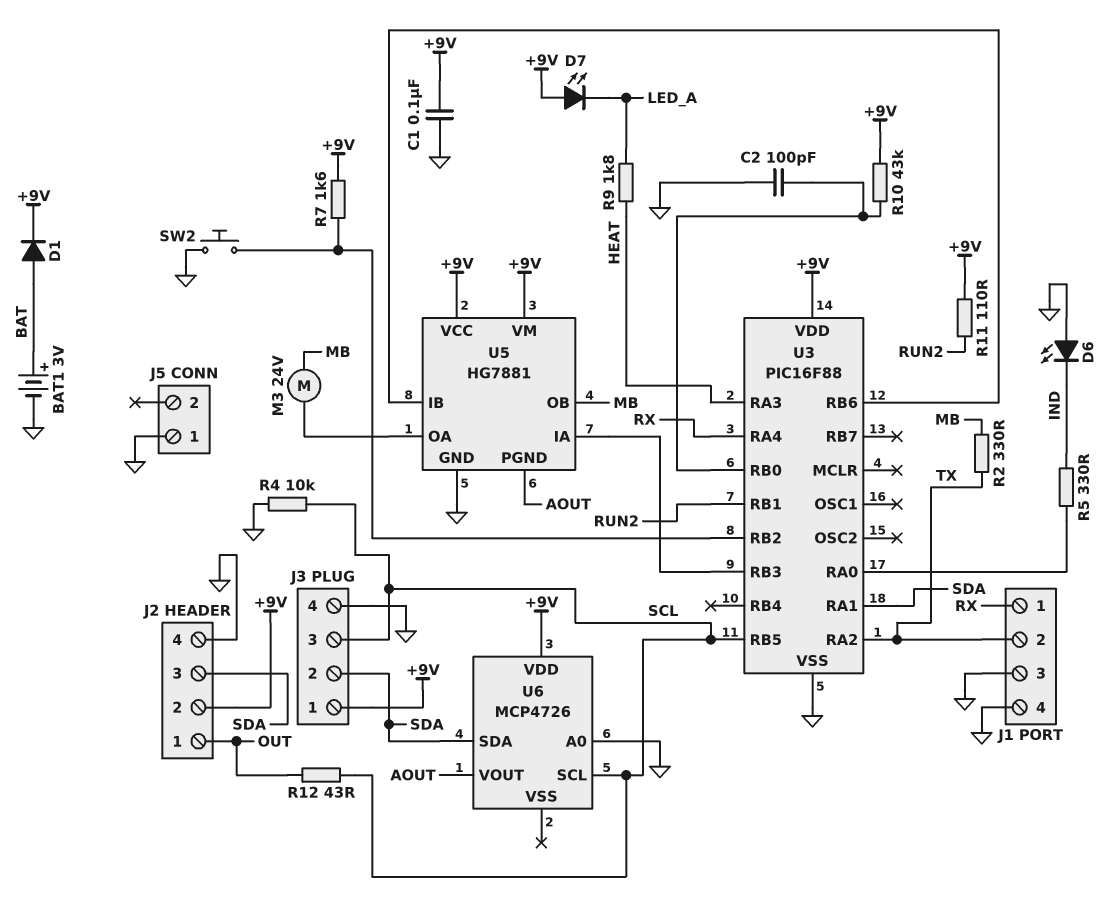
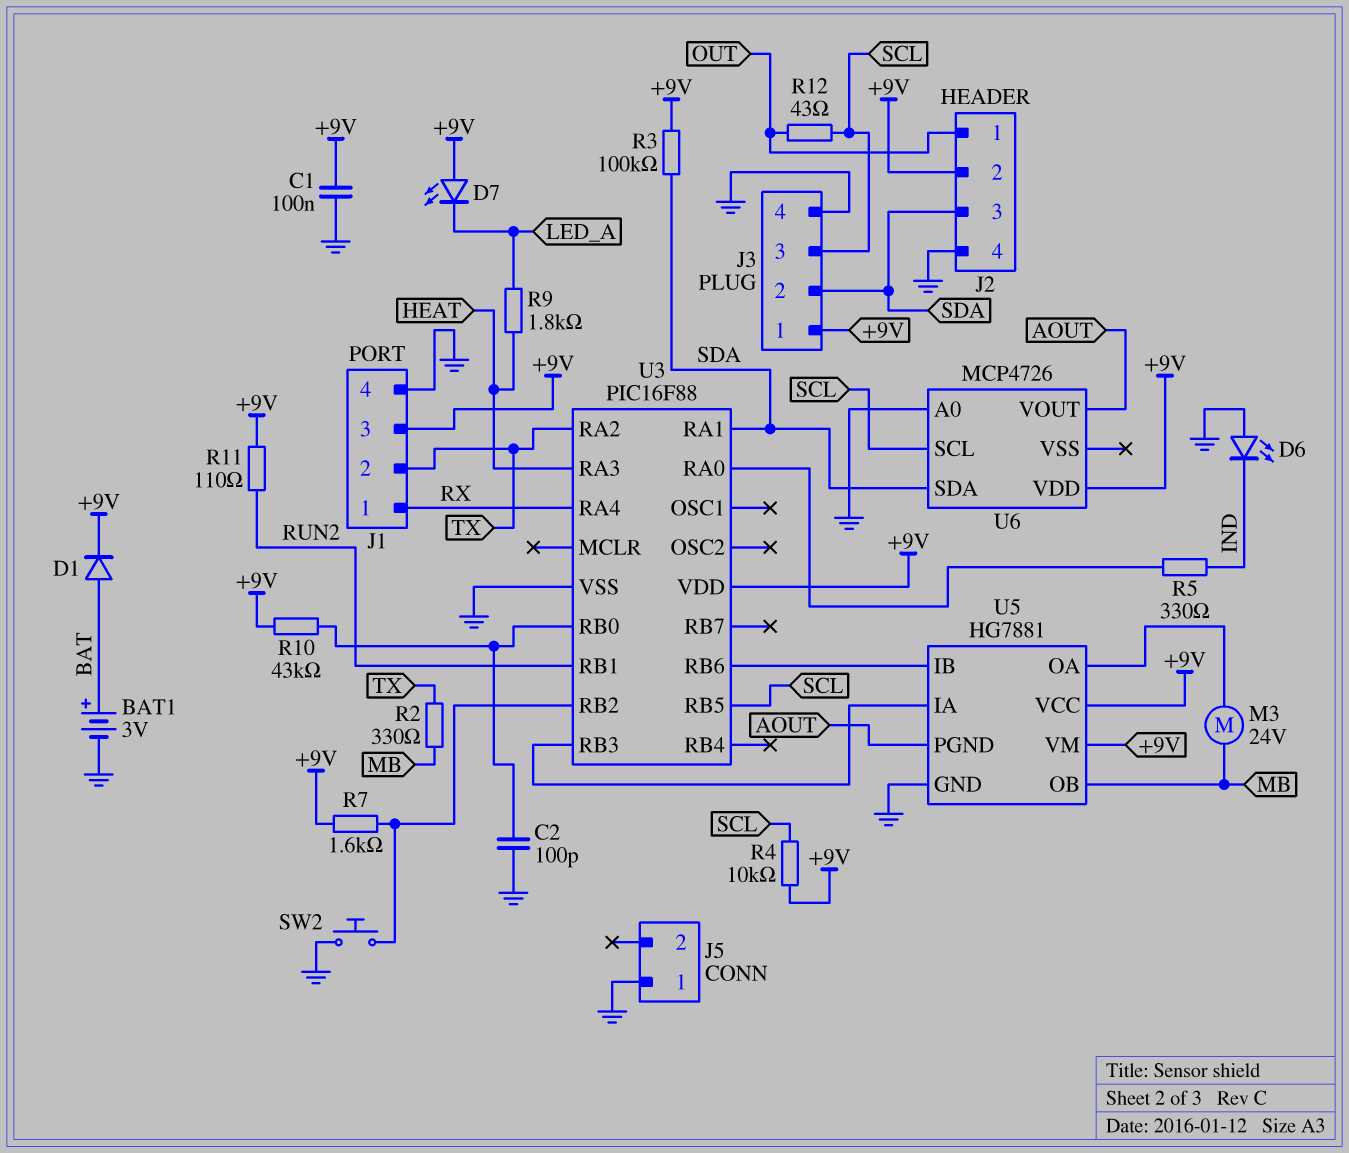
J1 pin 3: GND -> +9V
R3: none -> 100k (+9V, SDA)
R4: 10k (GND, SCL) -> 10k (+9V, SCL)

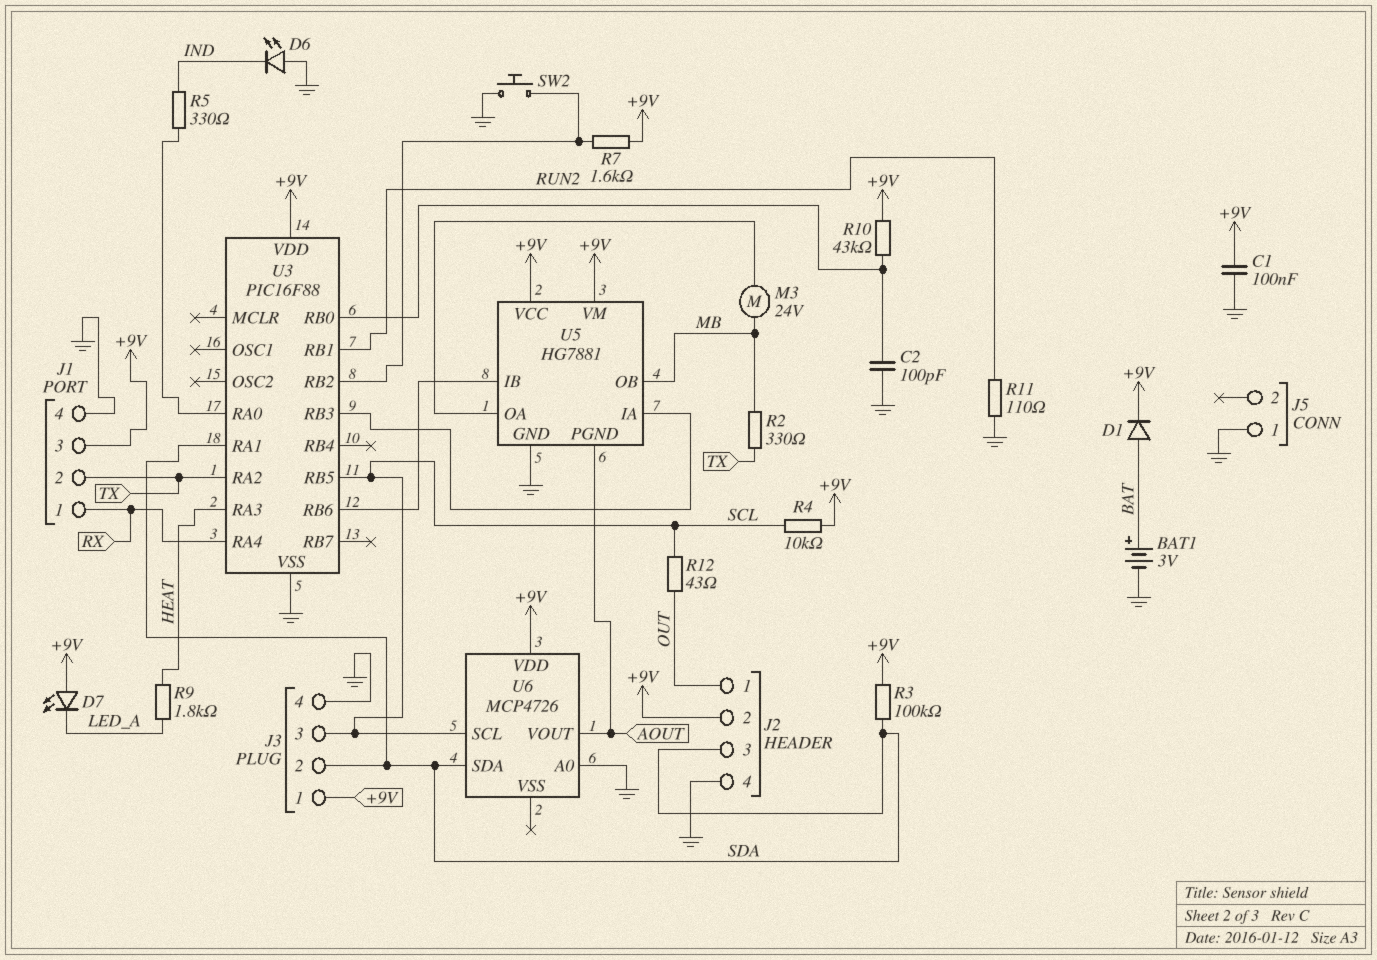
R11: 110 (+9V, RUN2) -> 110 (GND, RUN2)

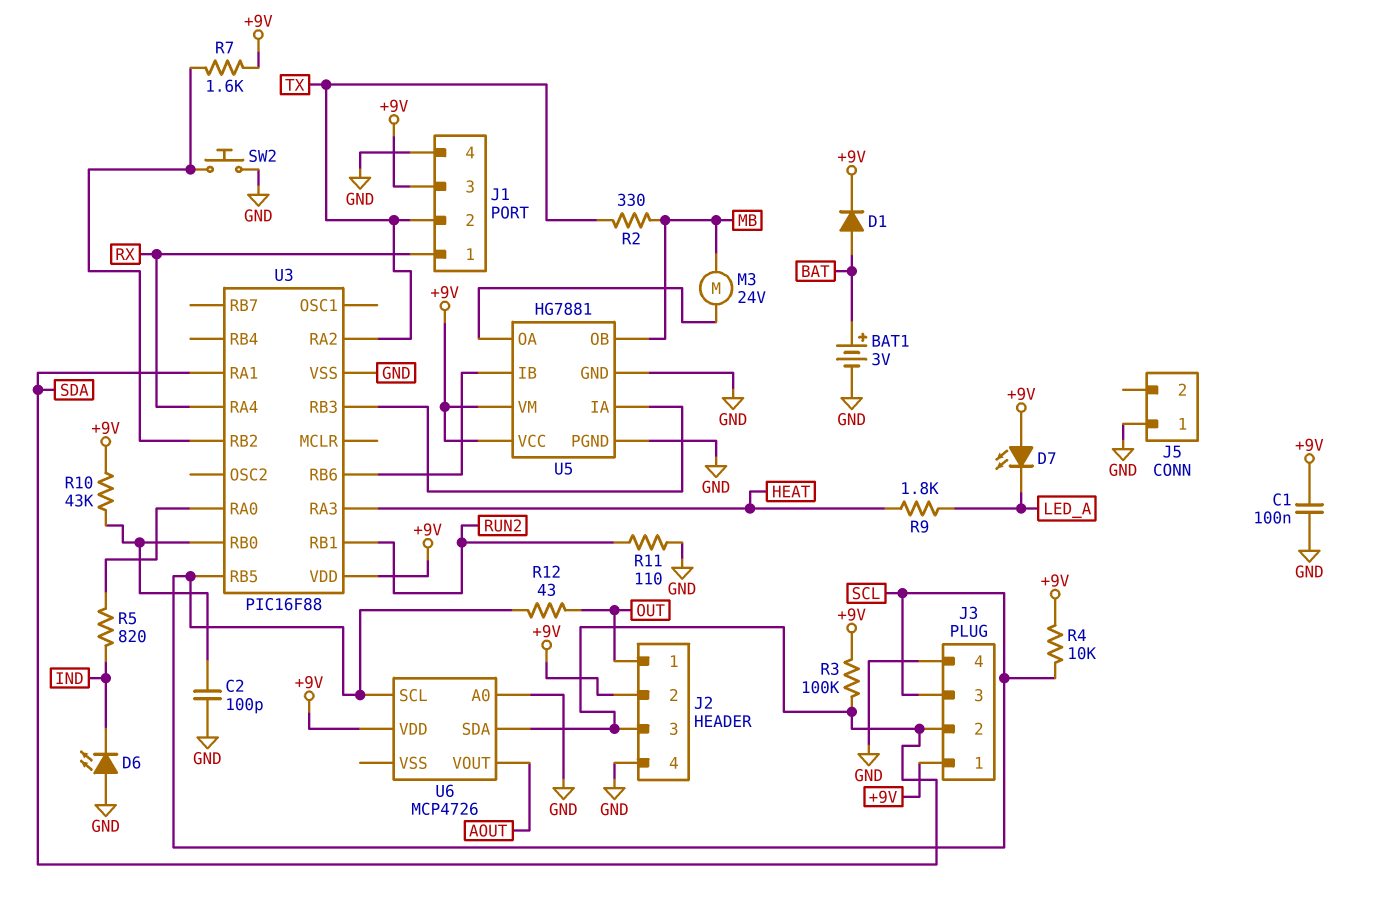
R5: 330 (IND, U3/RA0) -> 820 (IND, U3/RA0)
U5 pin PGND: AOUT -> GND

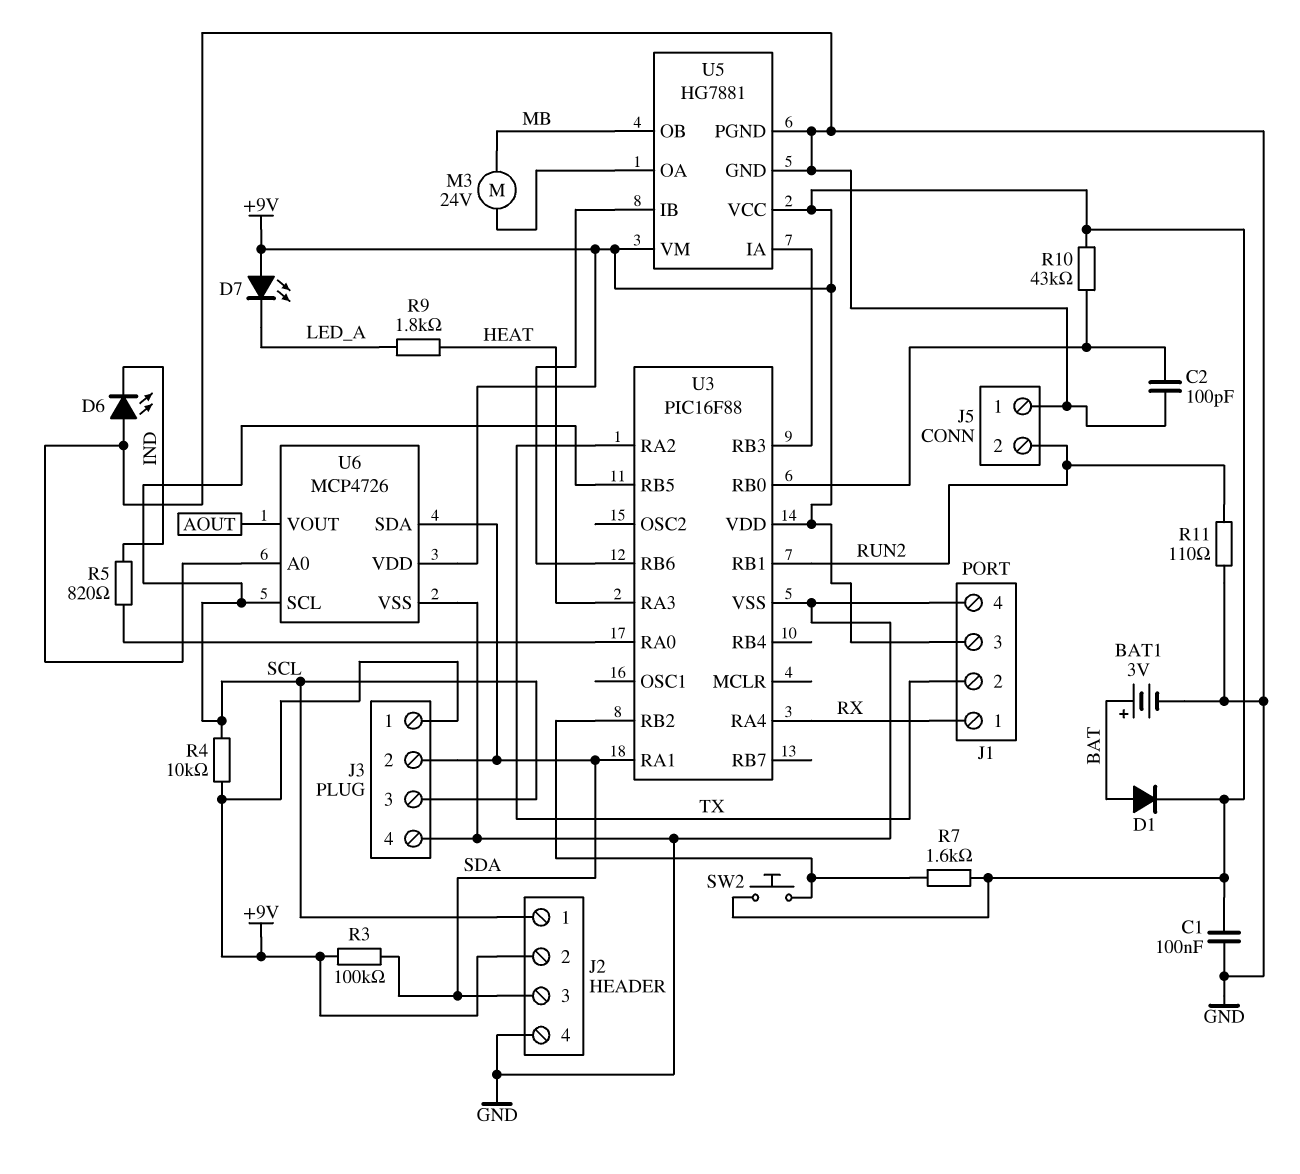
J2 pin 1: OUT -> SCL
J5 pin 2: none -> RUN2
R2: 330 (MB, TX) -> none
R12: 43 (OUT, SCL) -> none
SW2: button (GND, U3/RB2) -> button (+9V, U3/RB2)
U6 pin VSS: none -> GND

